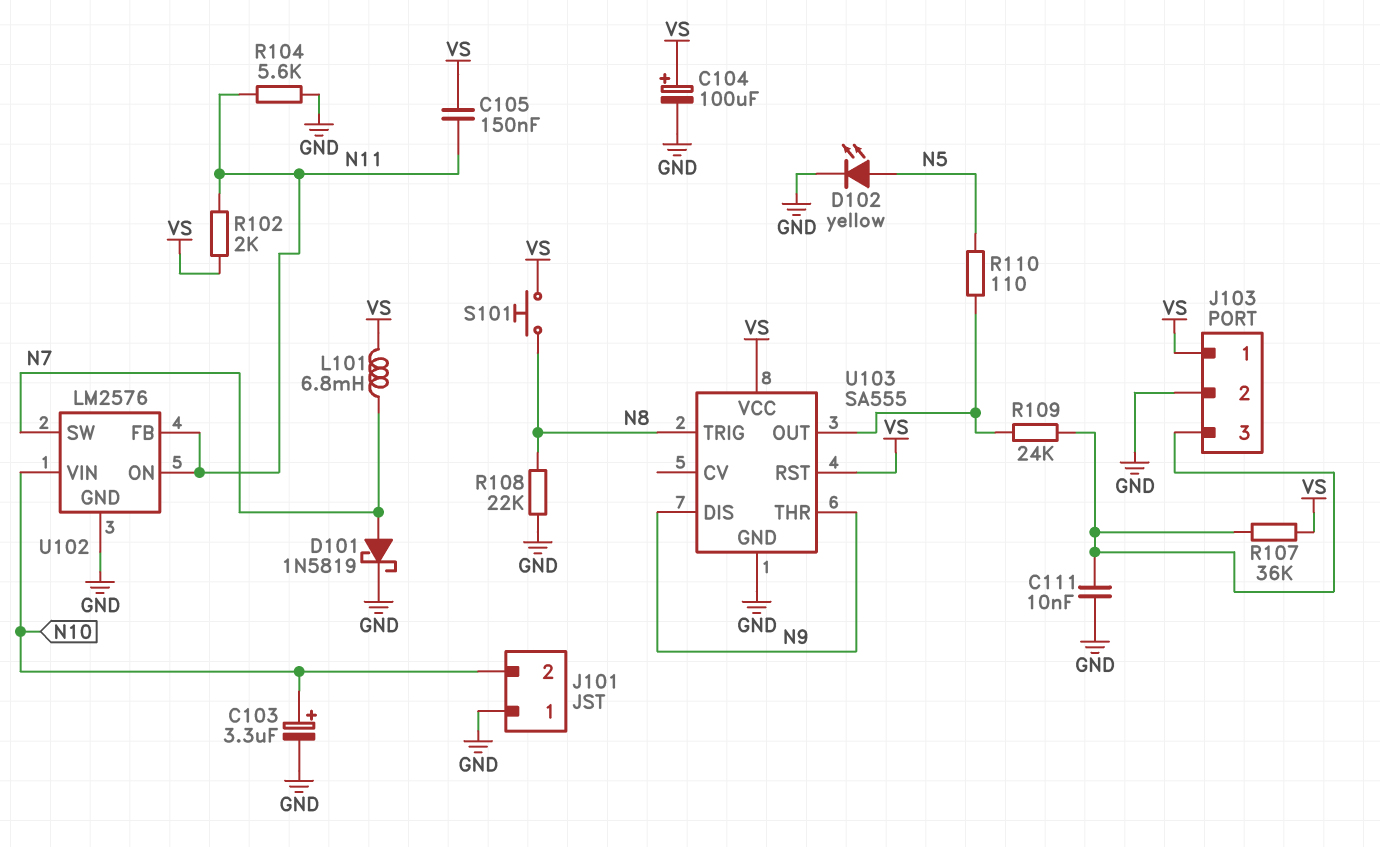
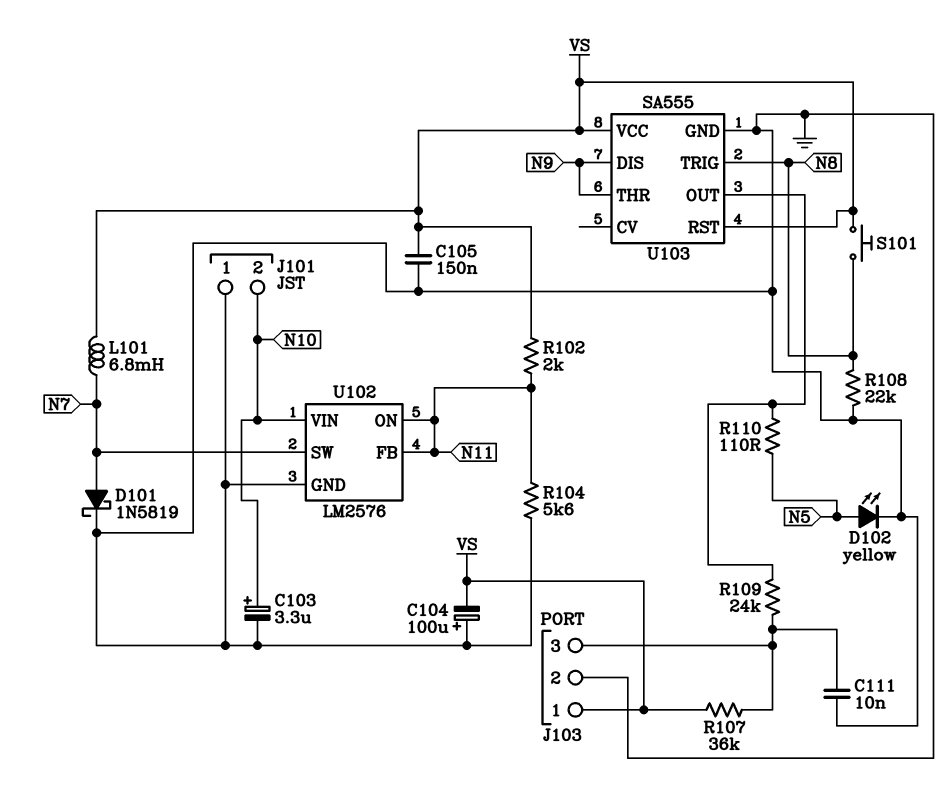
C104: 100uF (plus VS, minus GND) -> 100uF (plus GND, minus VS)
C105: 150nF (N11, VS) -> 150nF (GND, VS)

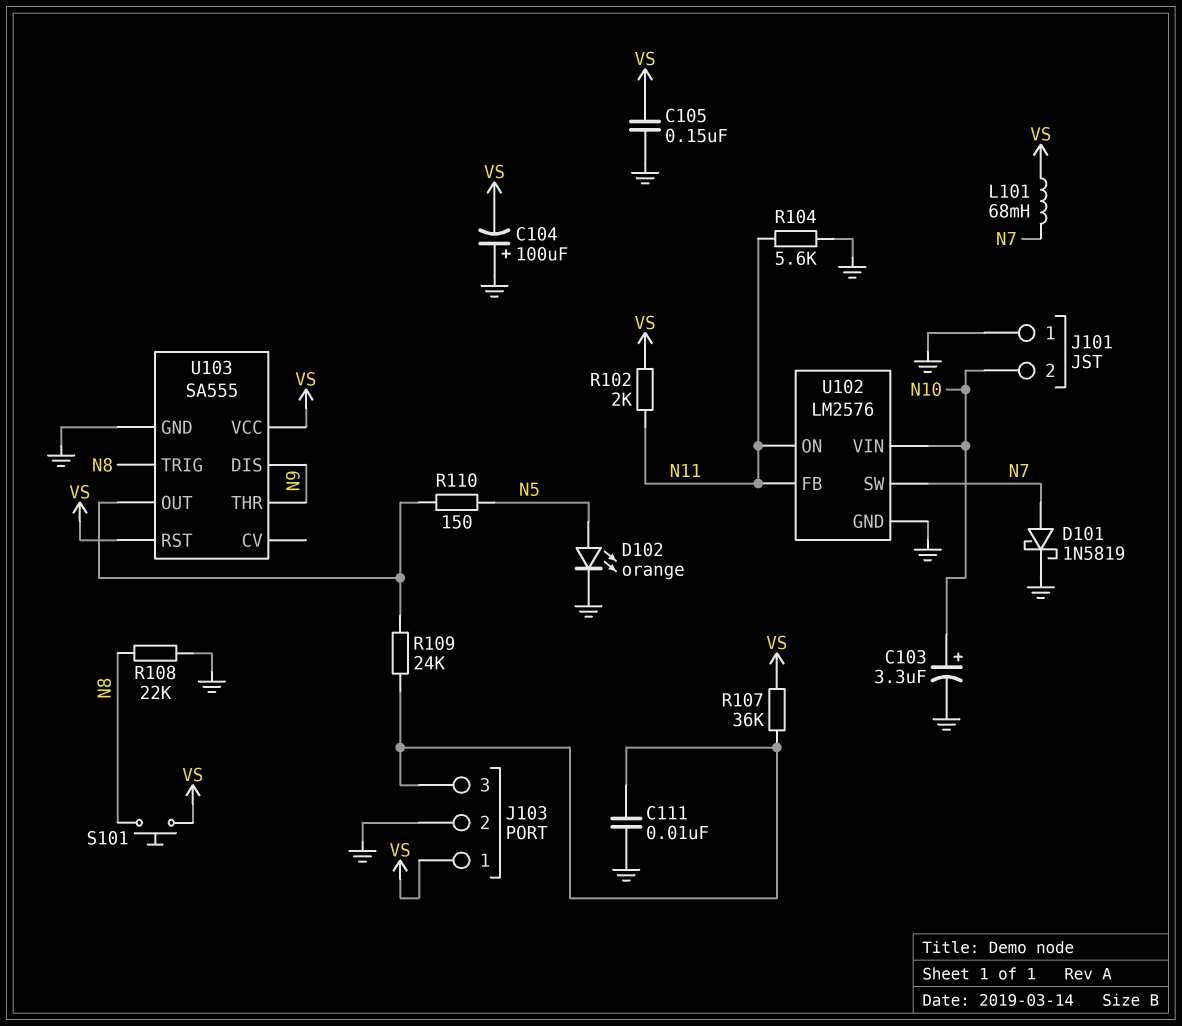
D102: LED yellow (A N5, K GND) -> LED orange (A N5, K GND)
L101: 6.8mH (N7, VS) -> 68mH (N7, VS)
R110: 110 (N5, U103/OUT) -> 150 (N5, U103/OUT)

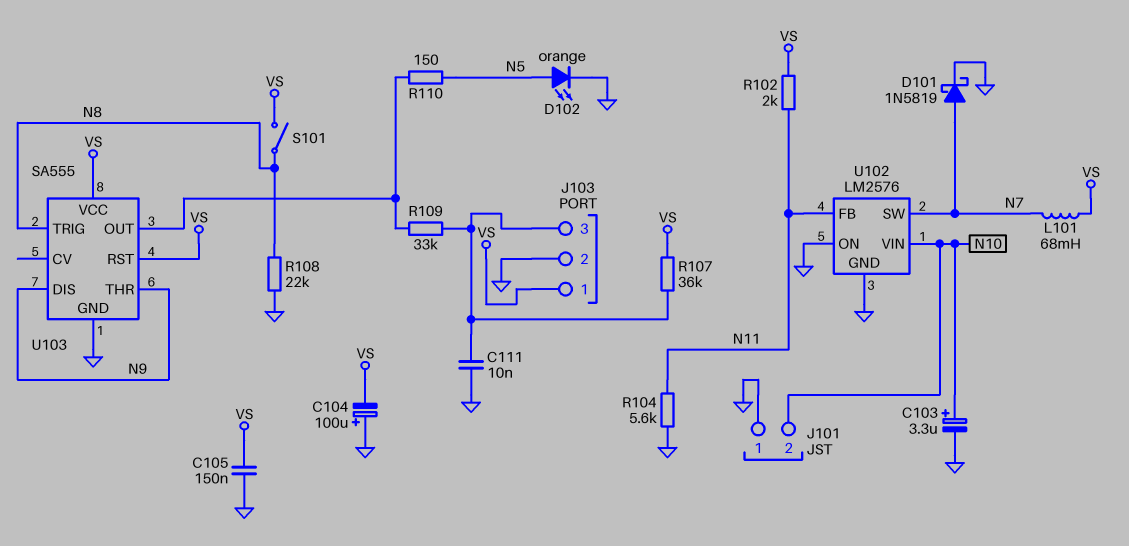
R109: 24k (J103/3, U103/OUT) -> 33k (J103/3, U103/OUT)
S101: button (N8, VS) -> switch (N8, VS)
U102 pin ON: N11 -> GND

